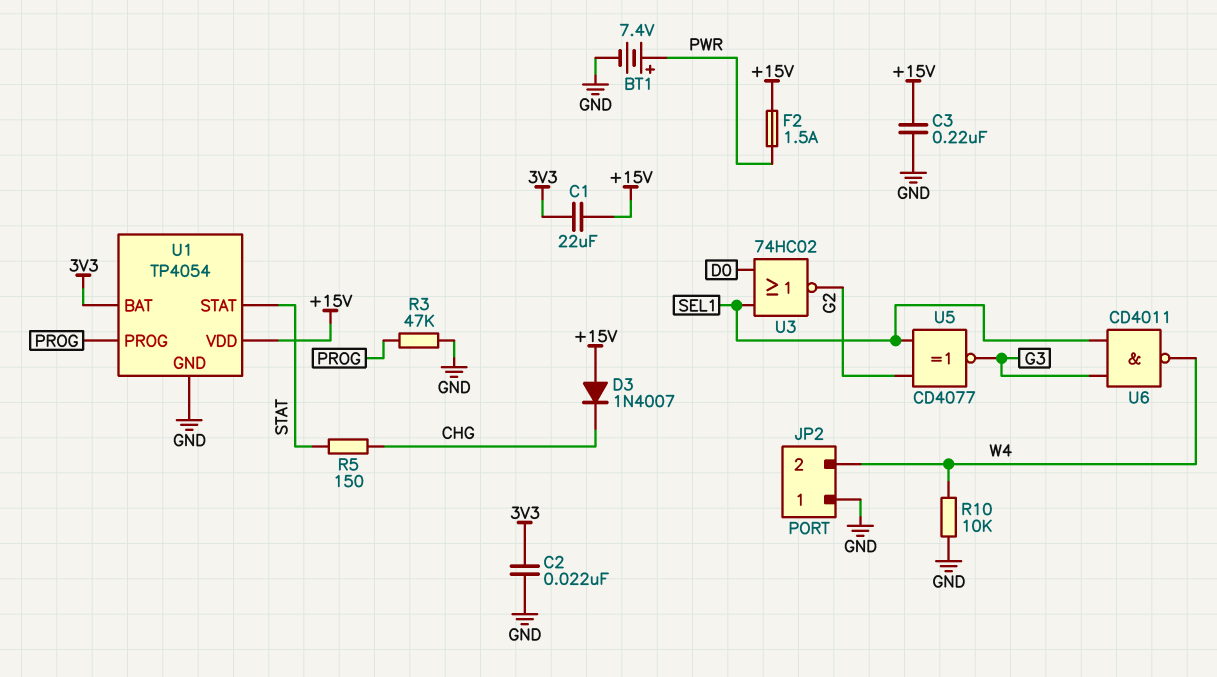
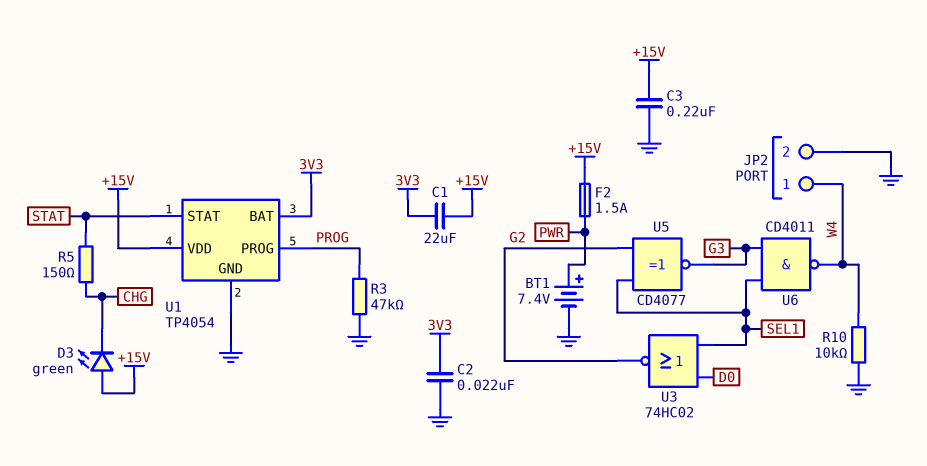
D3: diode 1N4007 (A +15V, K CHG) -> LED green (A +15V, K CHG)
JP2 pin 1: GND -> W4
JP2 pin 2: W4 -> GND

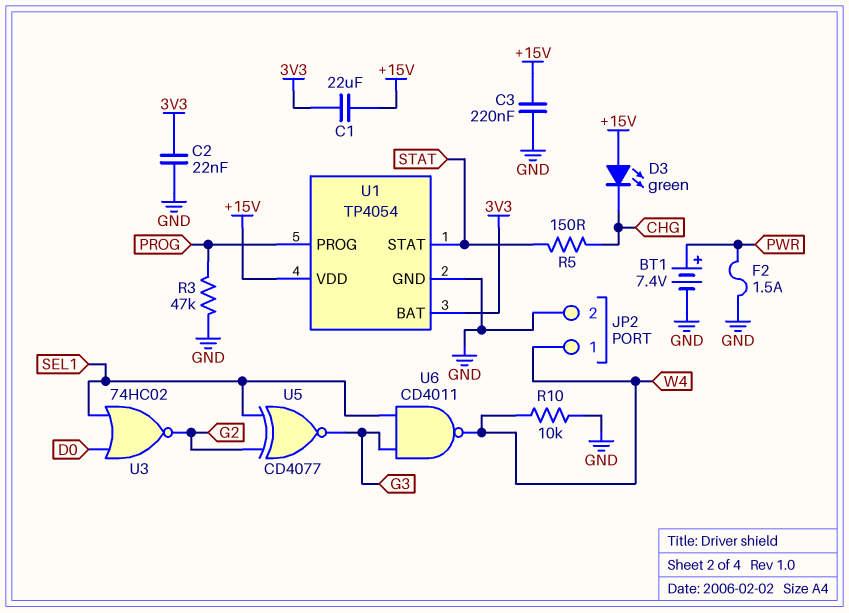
F2: 1.5A (+15V, PWR) -> 1.5A (GND, PWR)

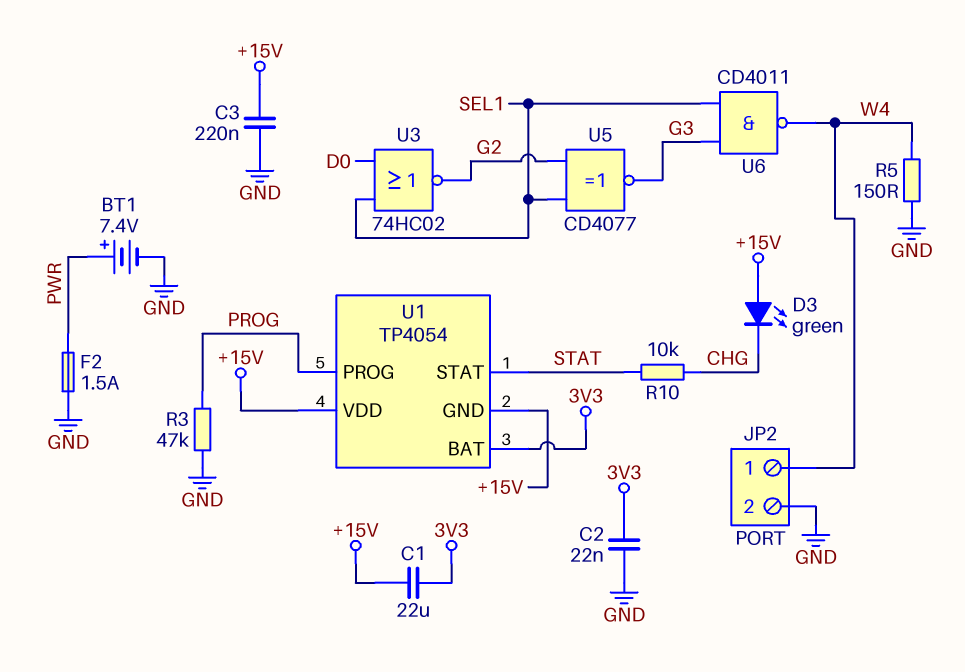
R5: 150 (CHG, STAT) -> 150 (GND, W4)
R10: 10k (GND, W4) -> 10k (CHG, STAT)
U1 pin GND: GND -> +15V

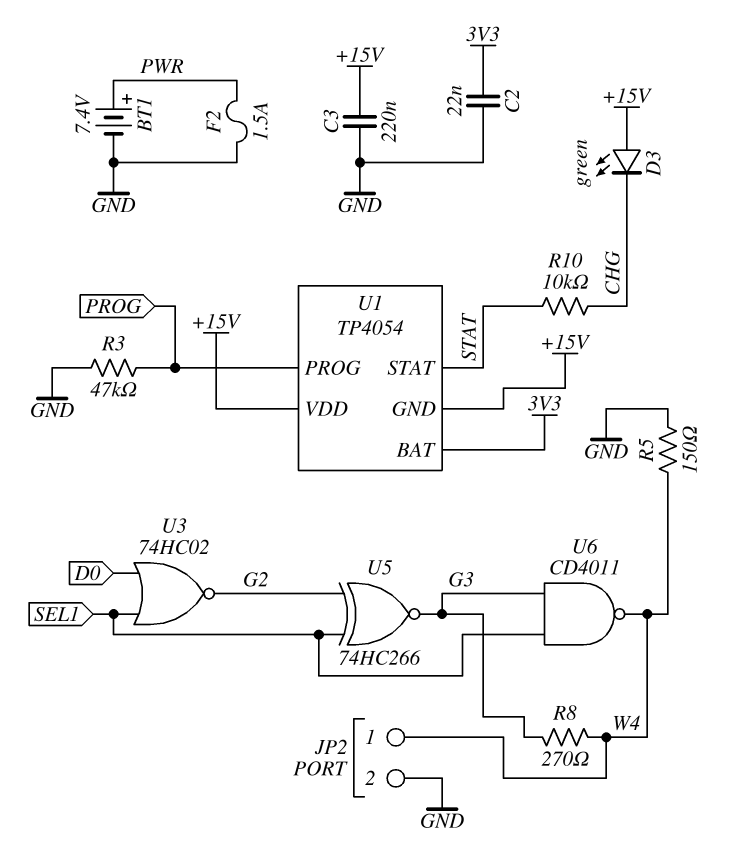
C1: 22uF (+15V, 3V3) -> none
R8: none -> 270 (G3, W4)
U5: XNOR CD4077 (in G2, in SEL1, out G3) -> XNOR 74HC266 (in G2, in SEL1, out G3)

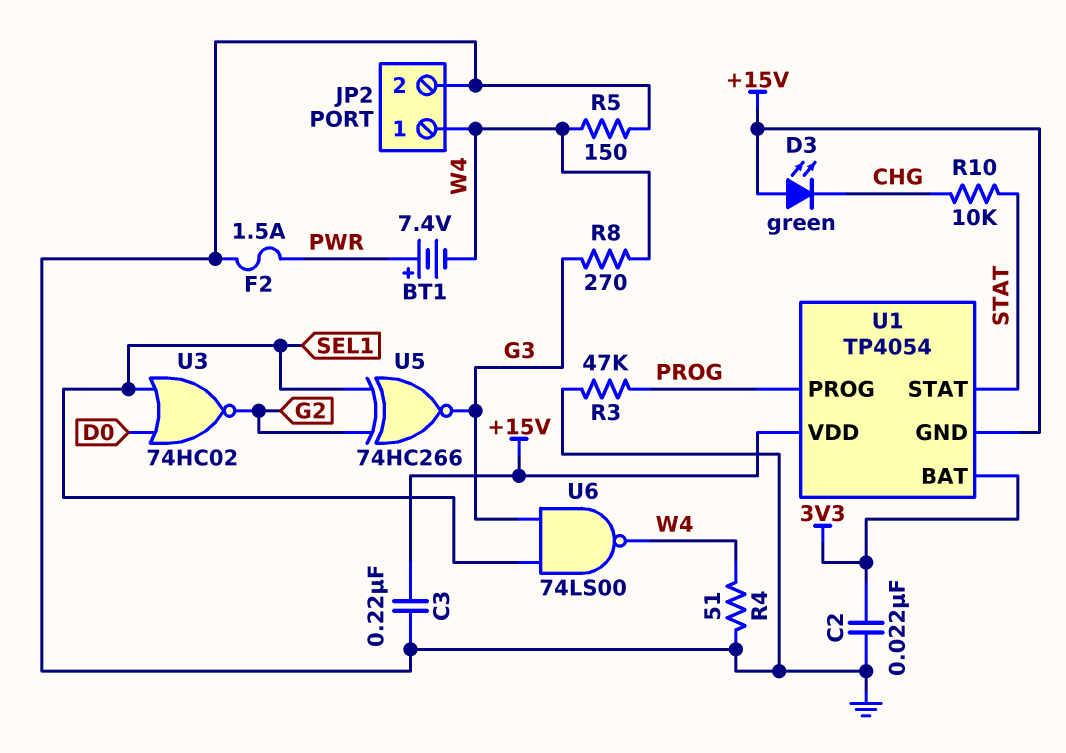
BT1: 7.4V (plus PWR, minus GND) -> 7.4V (plus PWR, minus W4)
R4: none -> 51 (GND, W4)
U6: NAND CD4011 (in G3, in SEL1, out W4) -> NAND 74LS00 (in G3, in SEL1, out W4)

